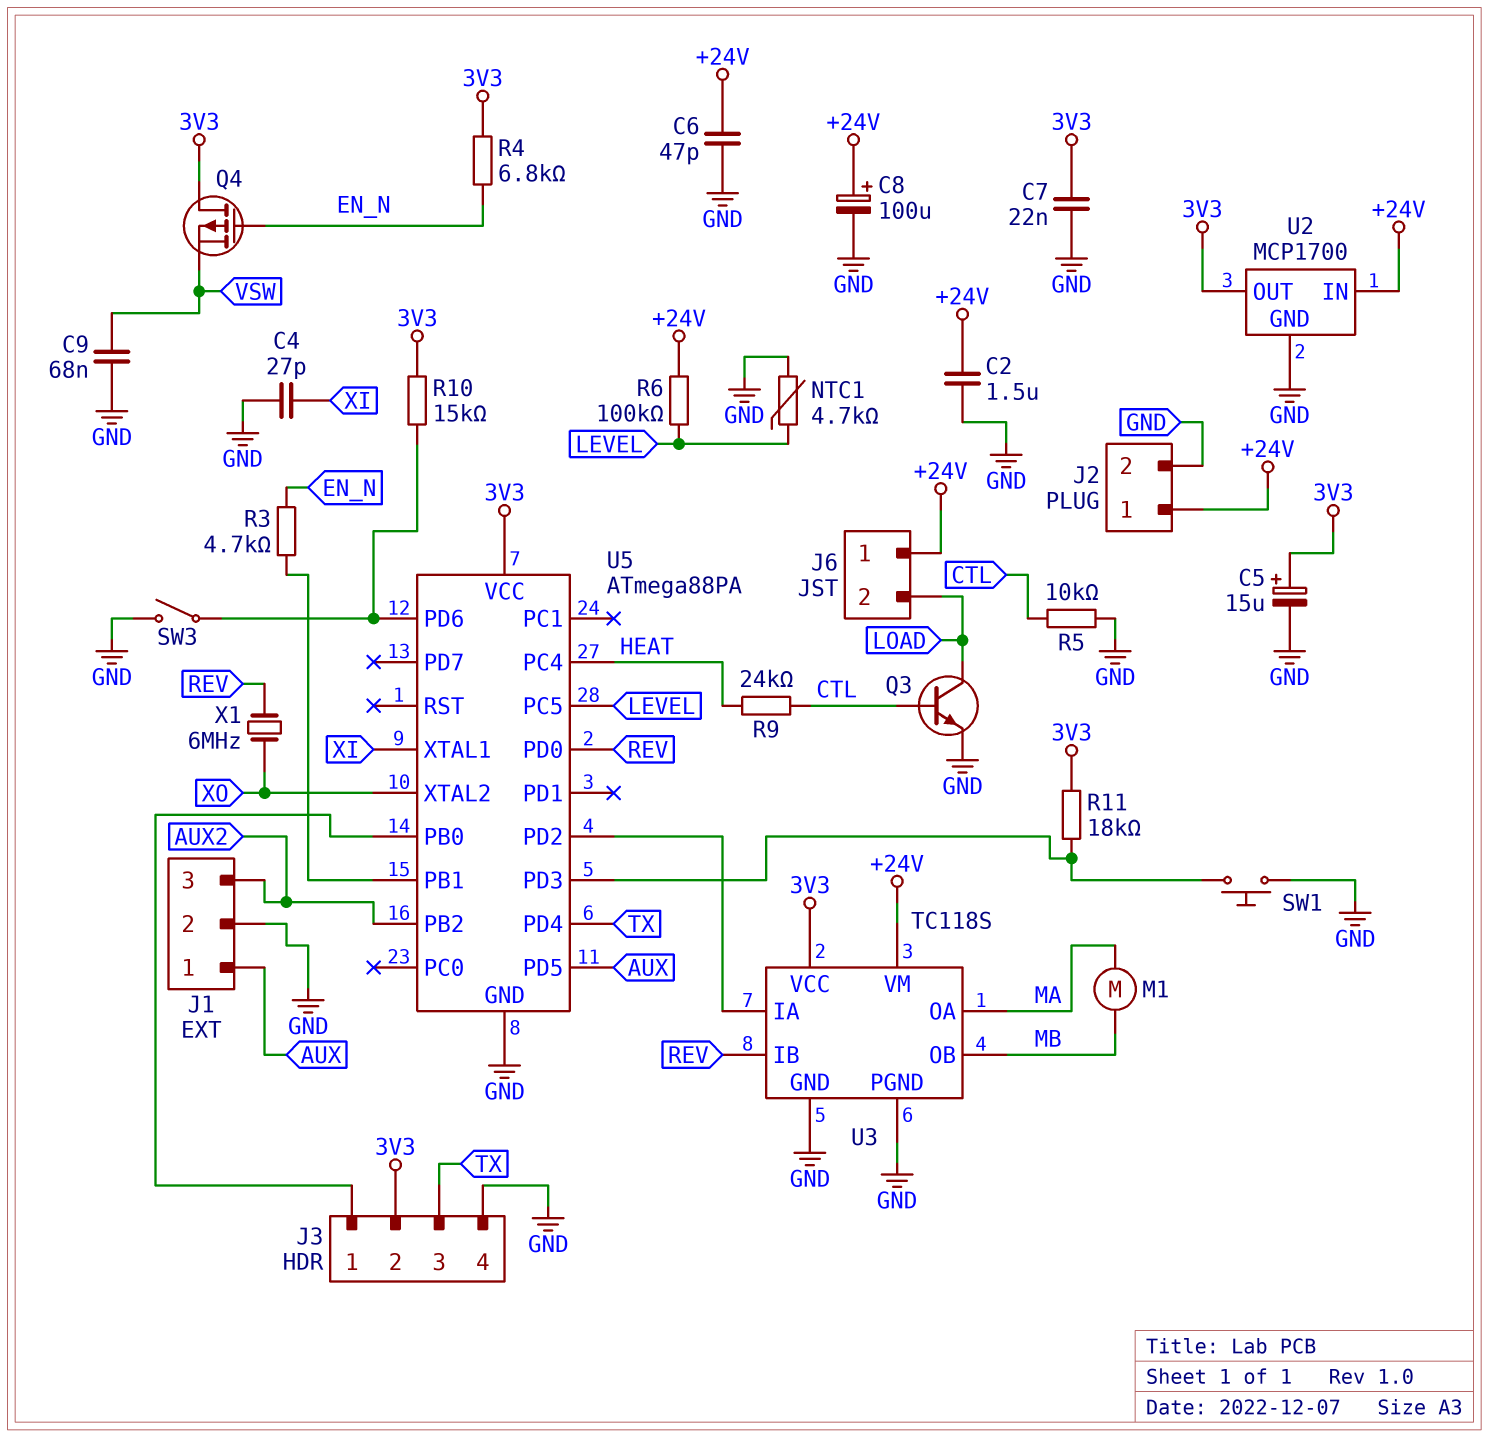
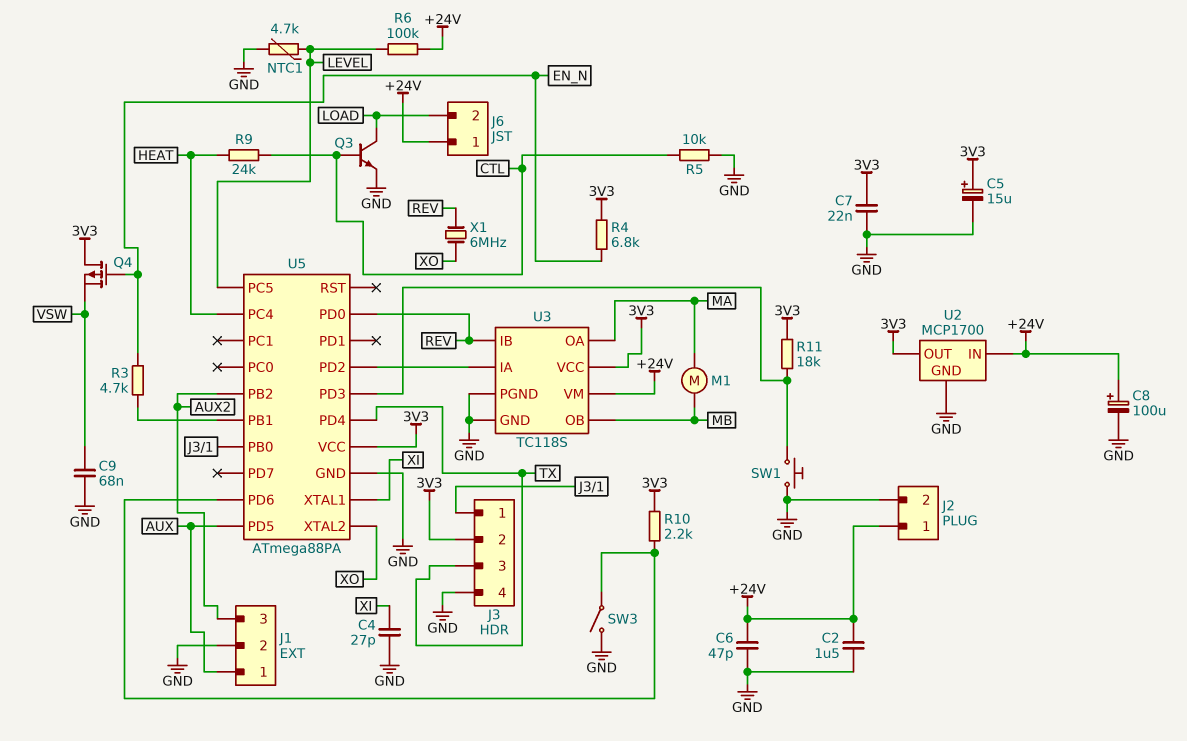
R10: 15k (3V3, U5/PD6) -> 2.2k (3V3, U5/PD6)

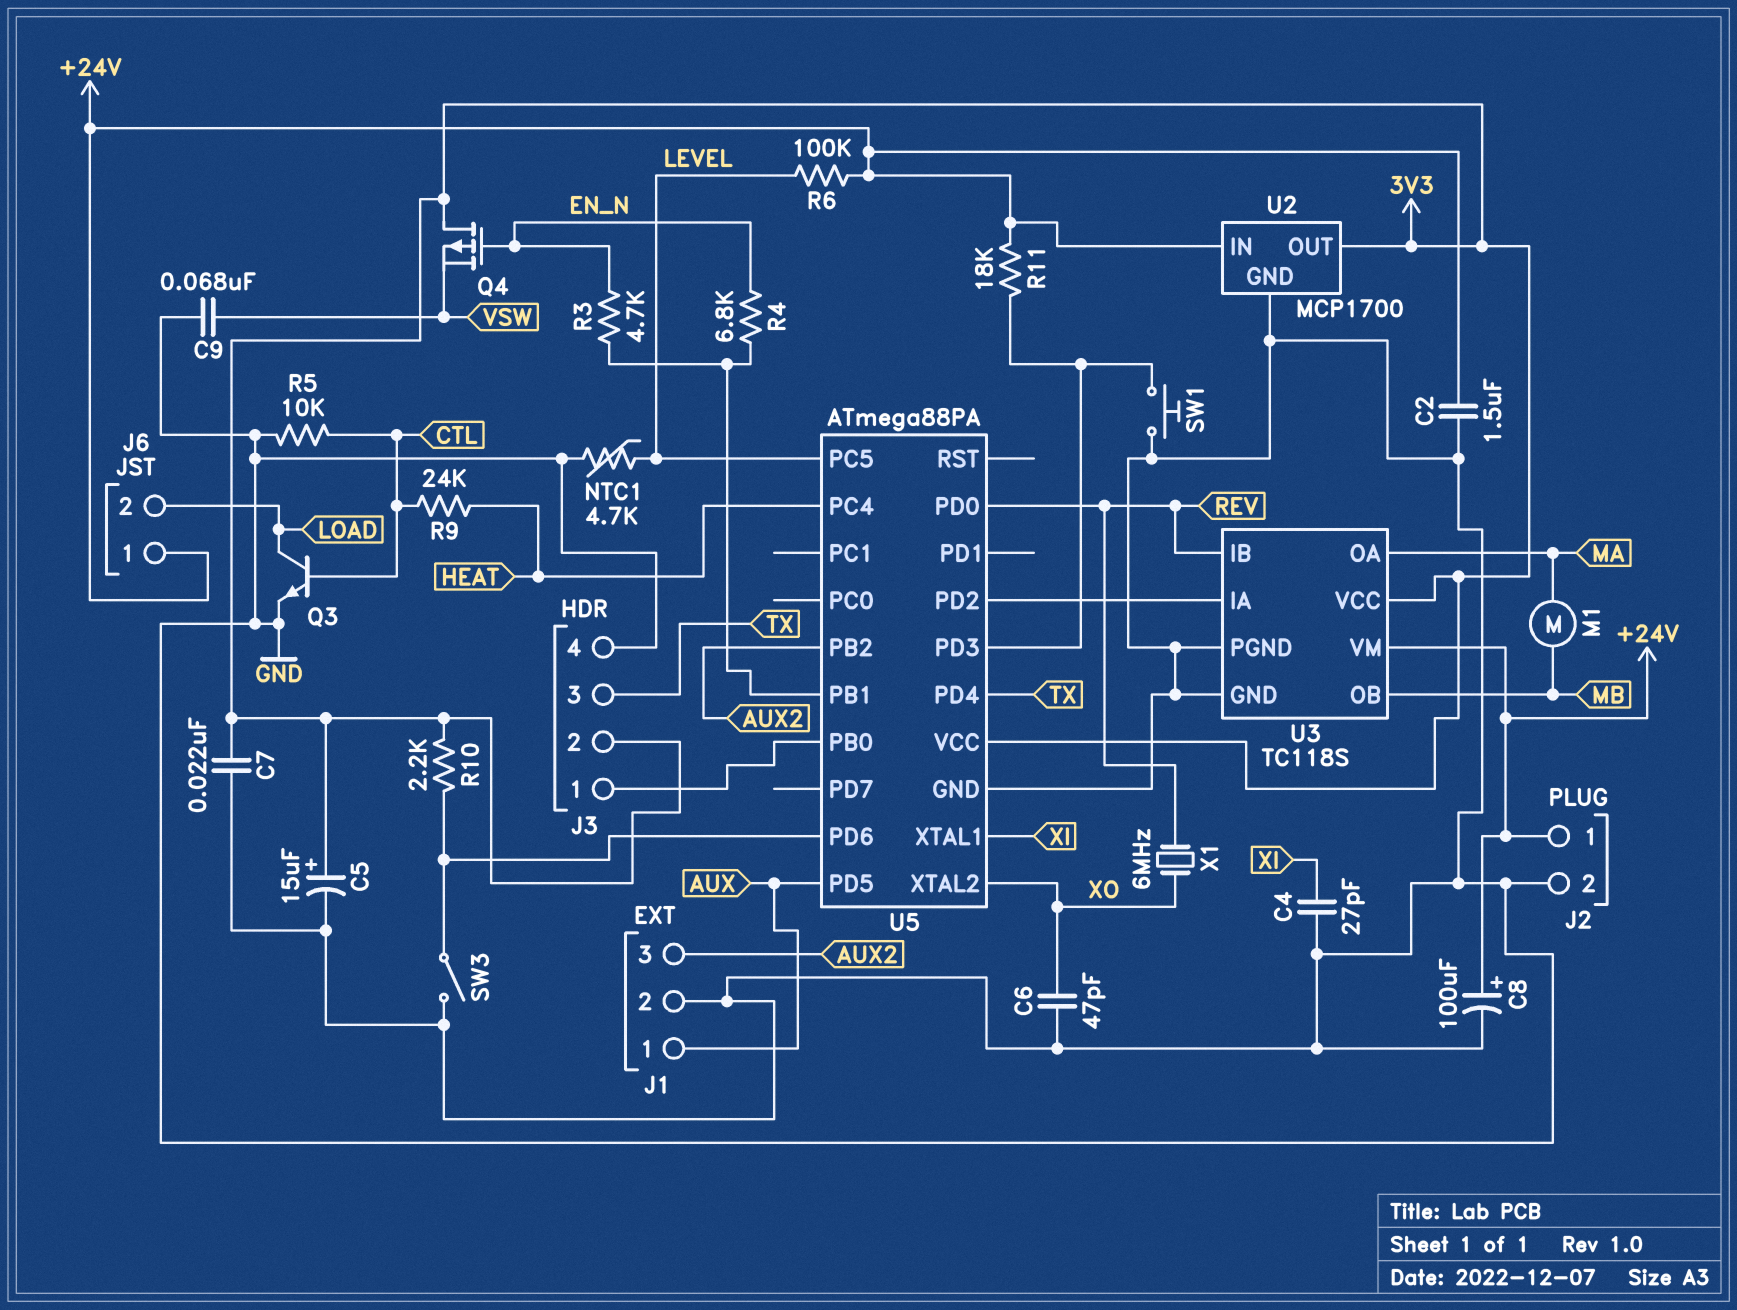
C6: 47pF (+24V, GND) -> 47pF (GND, XO)
R4: 6.8k (3V3, EN_N) -> 6.8k (EN_N, U5/PB1)
R11: 18k (3V3, U5/PD3) -> 18k (+24V, U5/PD3)

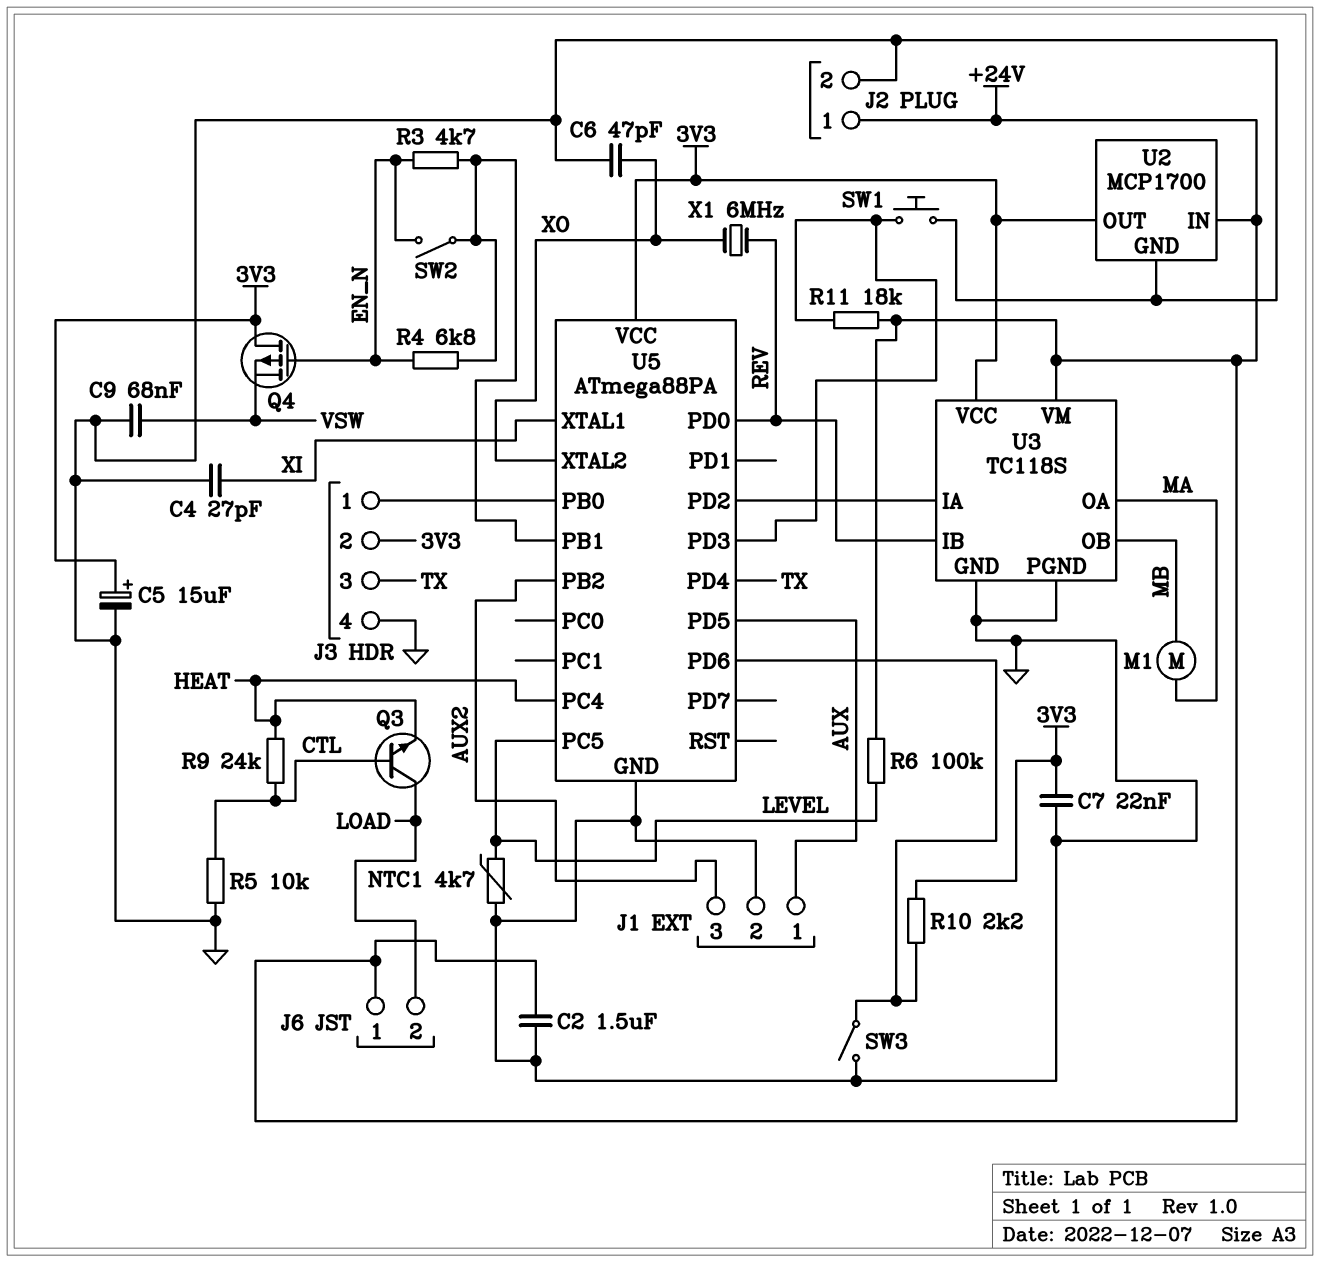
C8: 100uF (plus +24V, minus GND) -> none
Q3: NPN (B CTL, C LOAD, E GND) -> NPN (B CTL, C LOAD, E HEAT)
SW2: none -> switch (EN_N, U5/PB1)

